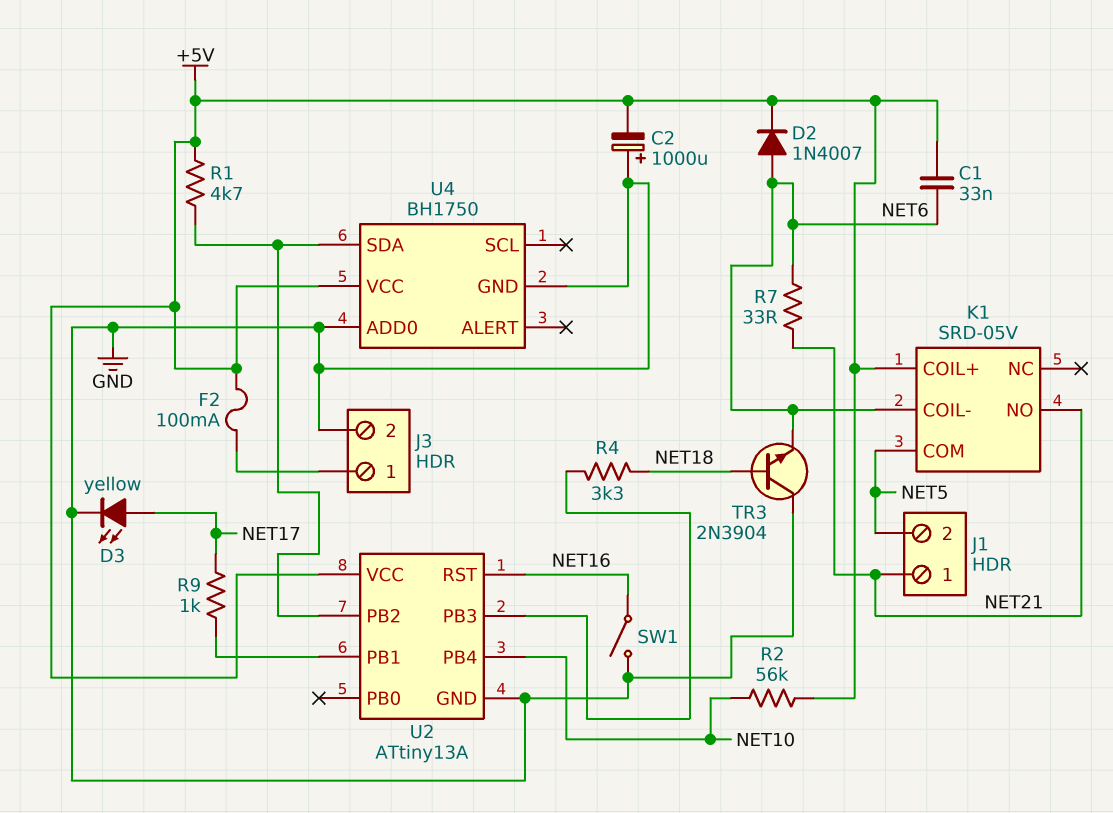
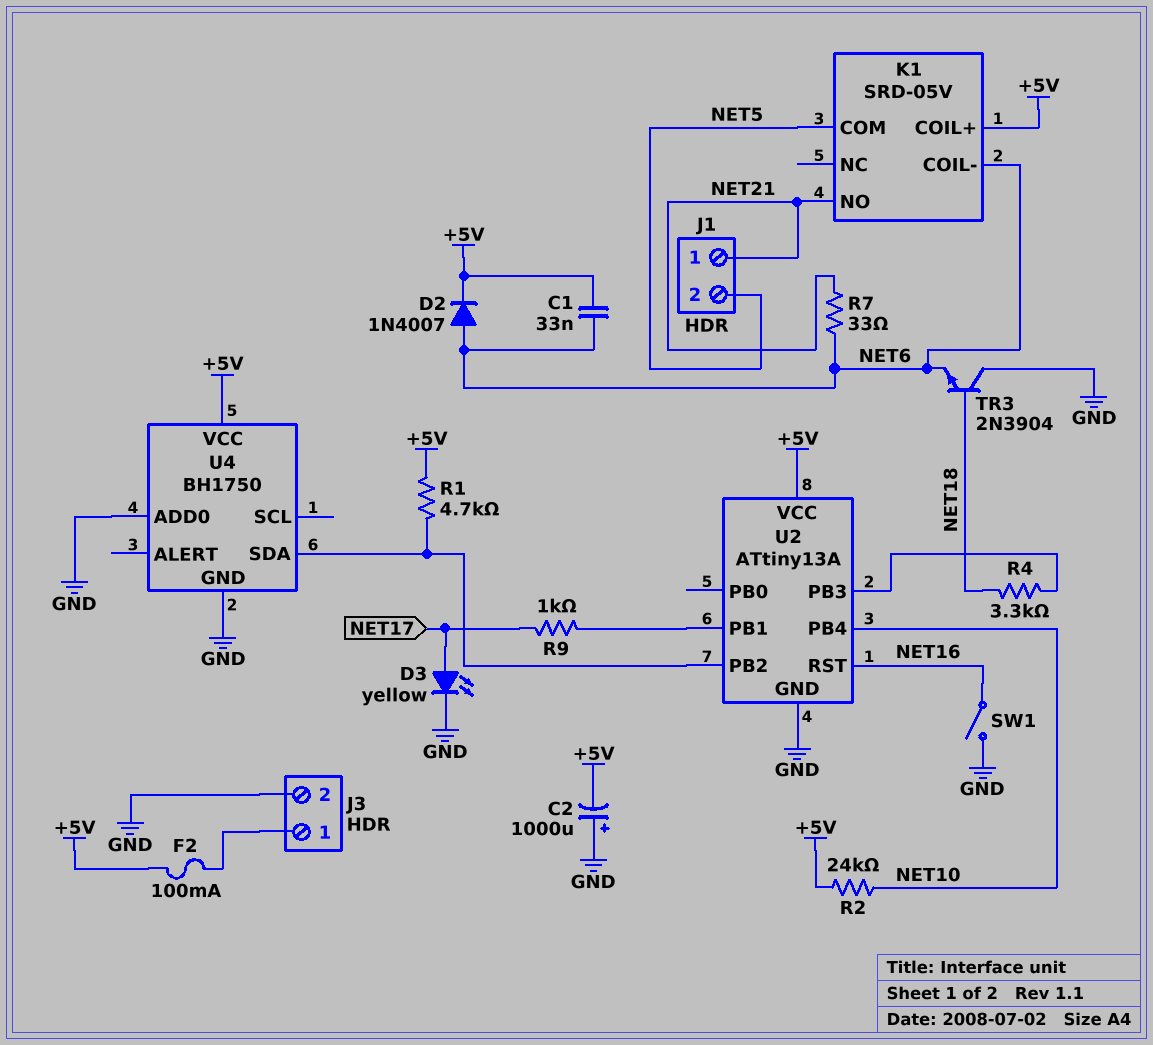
R2: 56k (+5V, NET10) -> 24k (+5V, NET10)

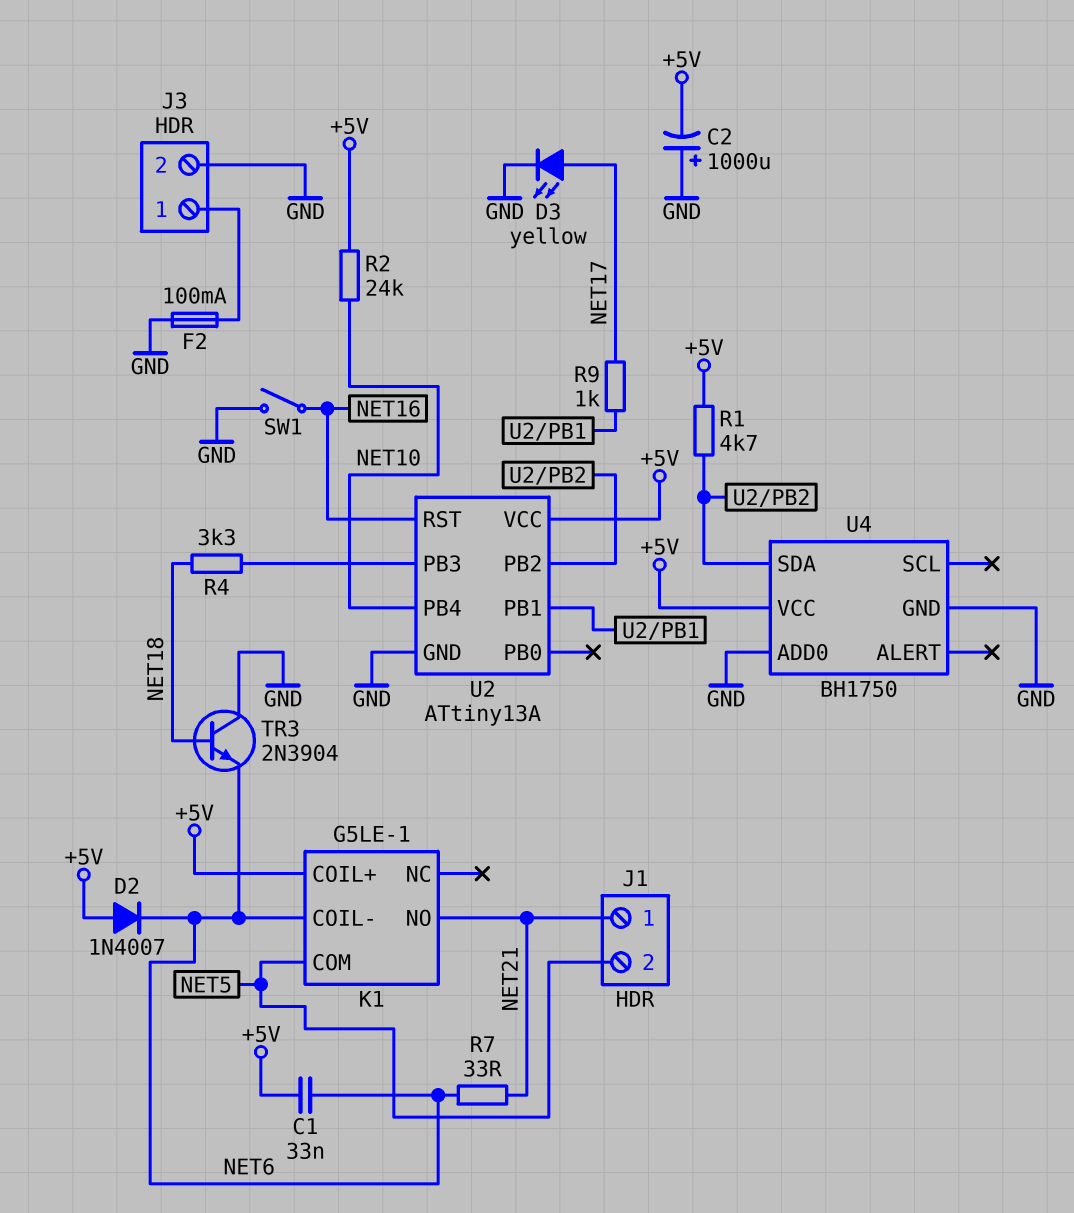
D2: diode 1N4007 (A NET6, K +5V) -> diode 1N4007 (A +5V, K NET6)
F2: 100mA (+5V, J3/1) -> 100mA (GND, J3/1)
K1: SRD-05V -> G5LE-1

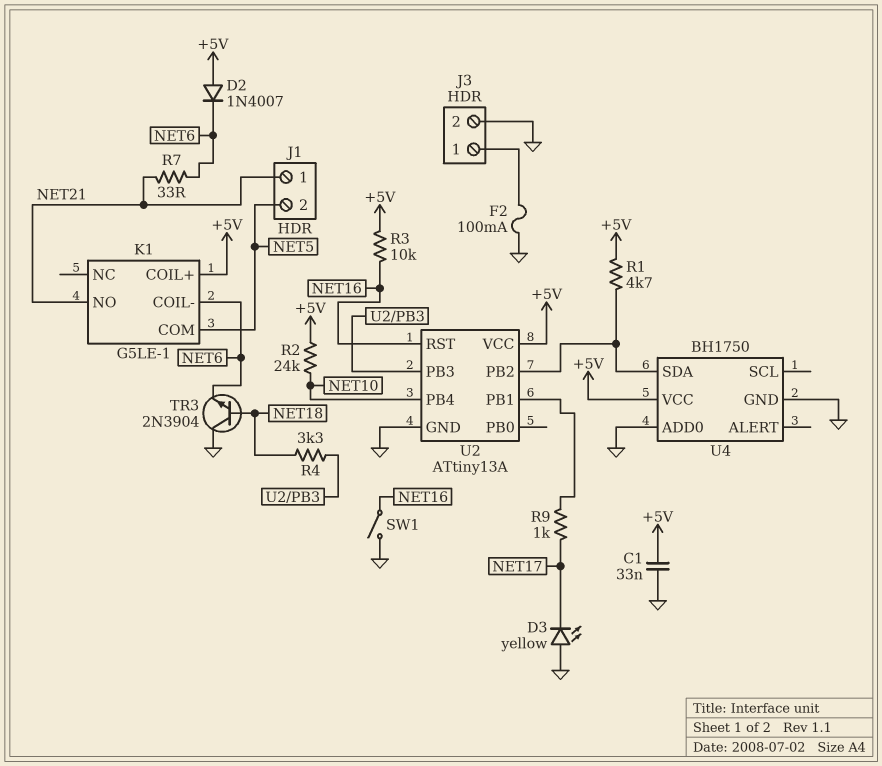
C1: 33nF (+5V, NET6) -> 33nF (+5V, GND)
C2: 1000uF (plus GND, minus +5V) -> none
D3: LED yellow (A NET17, K GND) -> LED yellow (A GND, K NET17)
R3: none -> 10k (+5V, NET16)

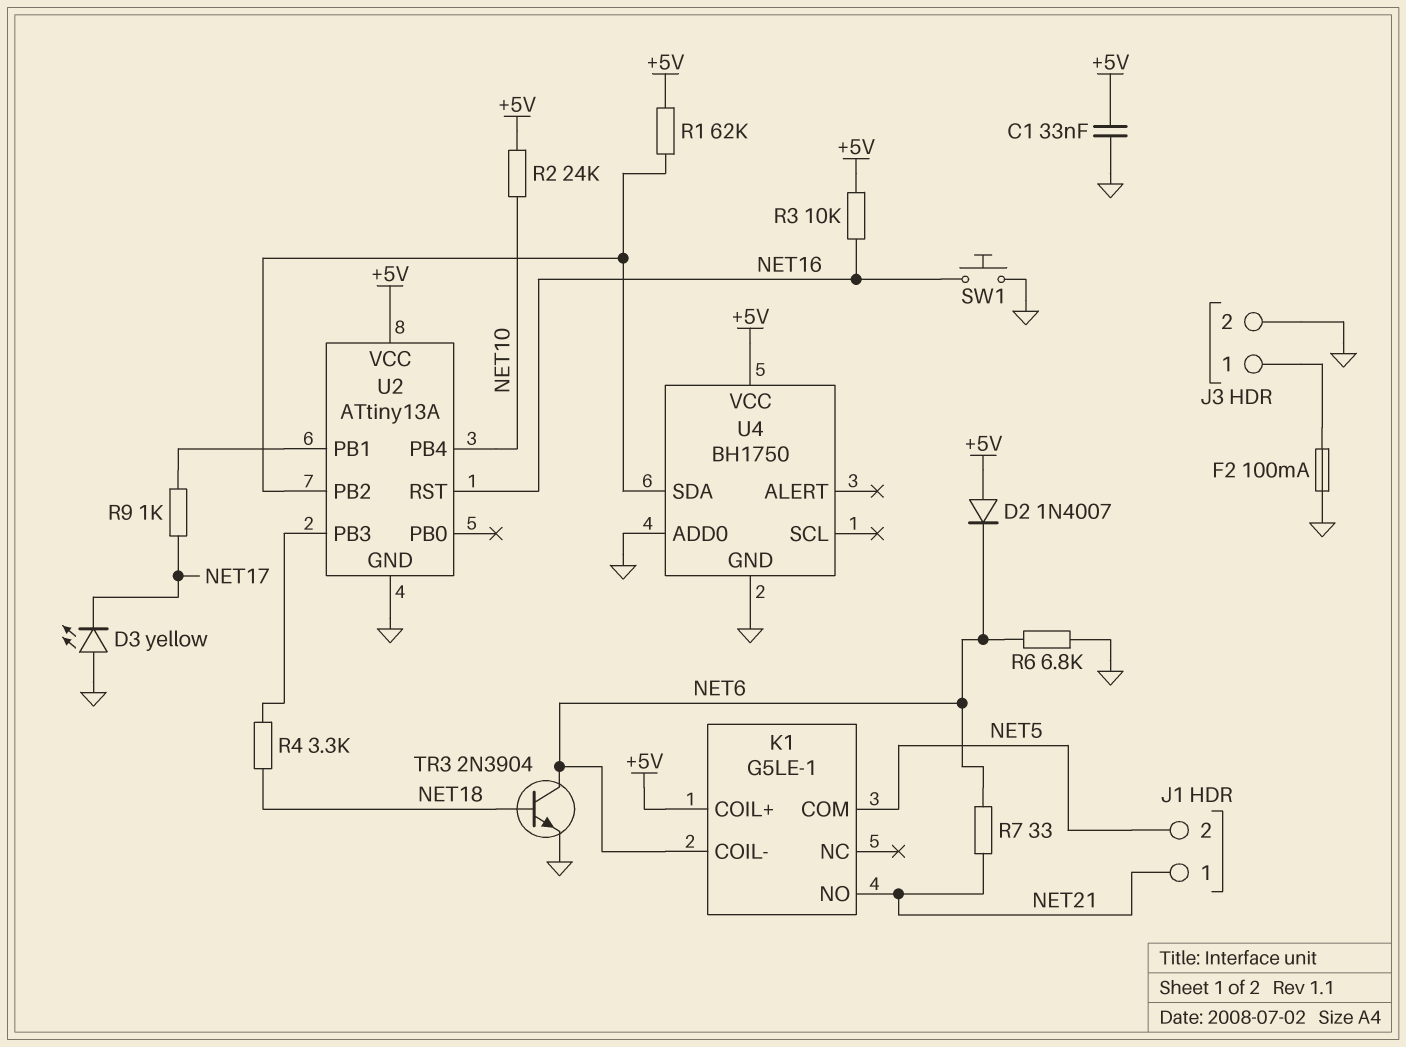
R1: 4.7k (+5V, U2/PB2) -> 62k (+5V, U2/PB2)
R6: none -> 6.8k (GND, NET6)
SW1: switch (GND, NET16) -> button (GND, NET16)
TR3: NPN 2N3904 (B NET18, C GND, E NET6) -> NPN 2N3904 (B NET18, C NET6, E GND)

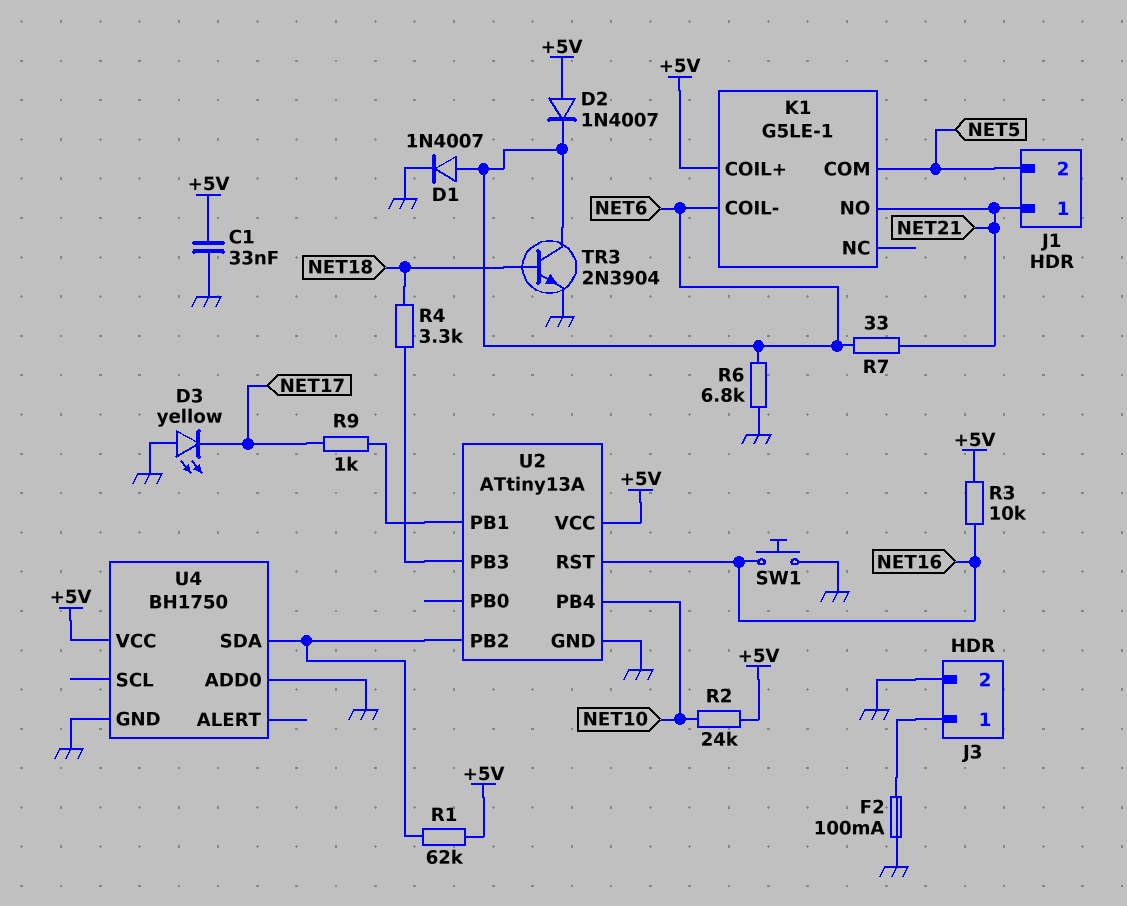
D1: none -> diode 1N4007 (A NET6, K GND)

